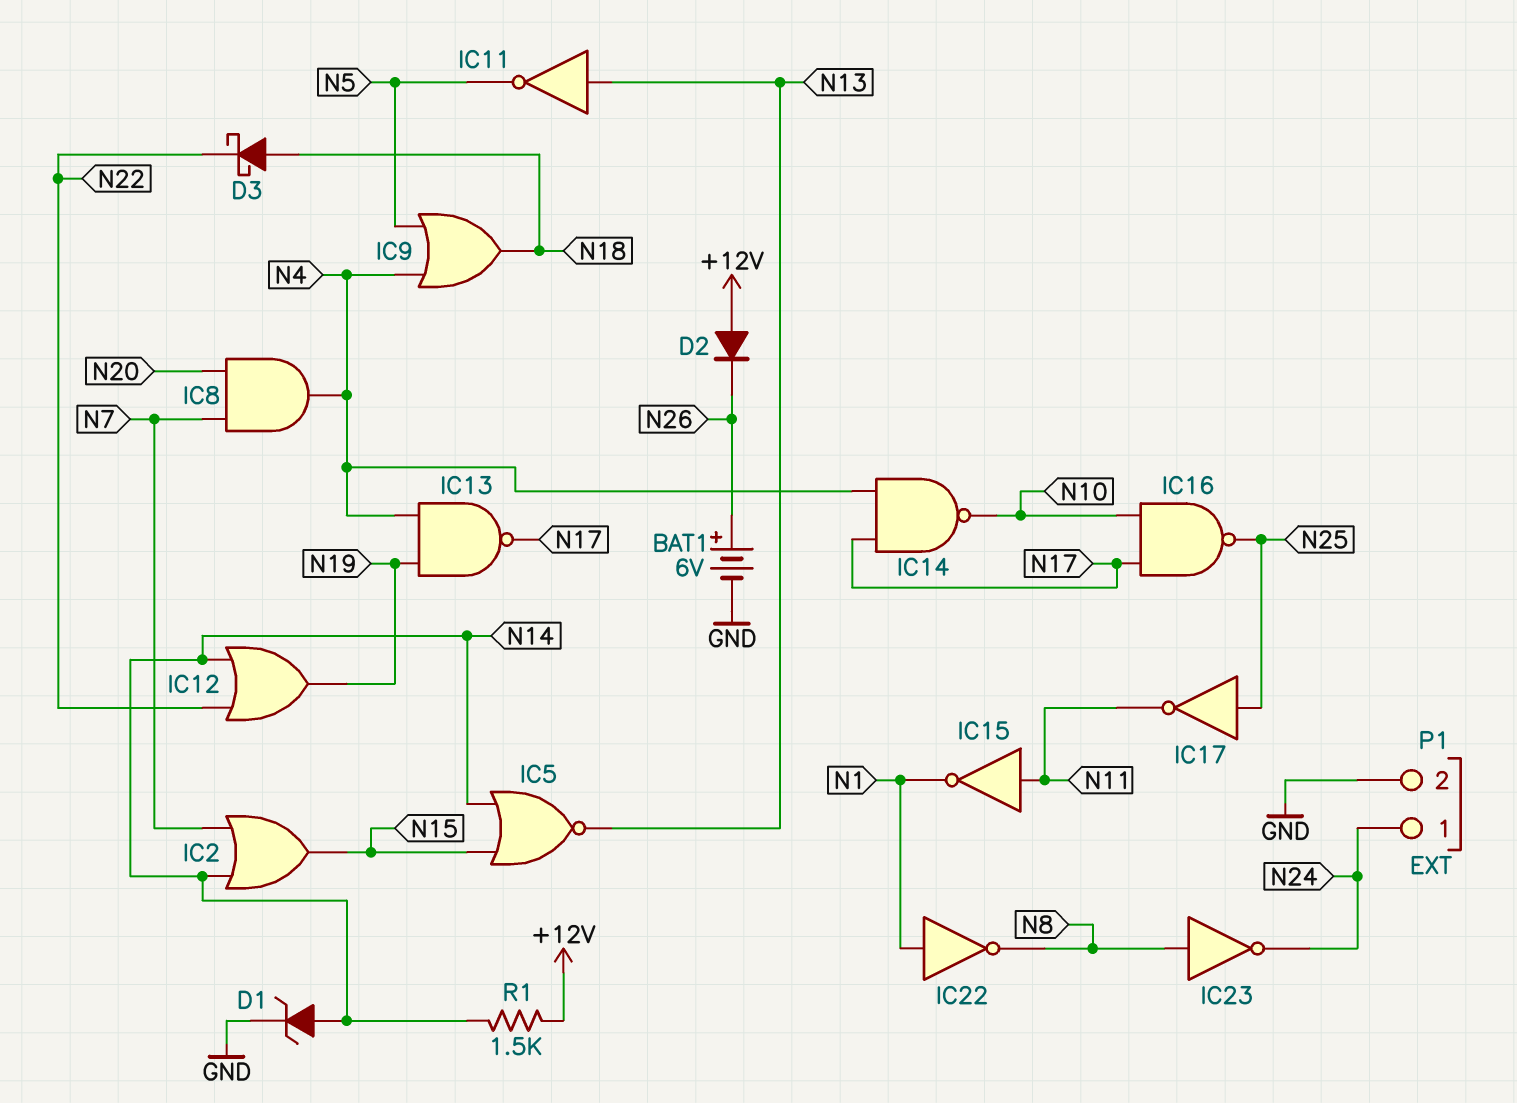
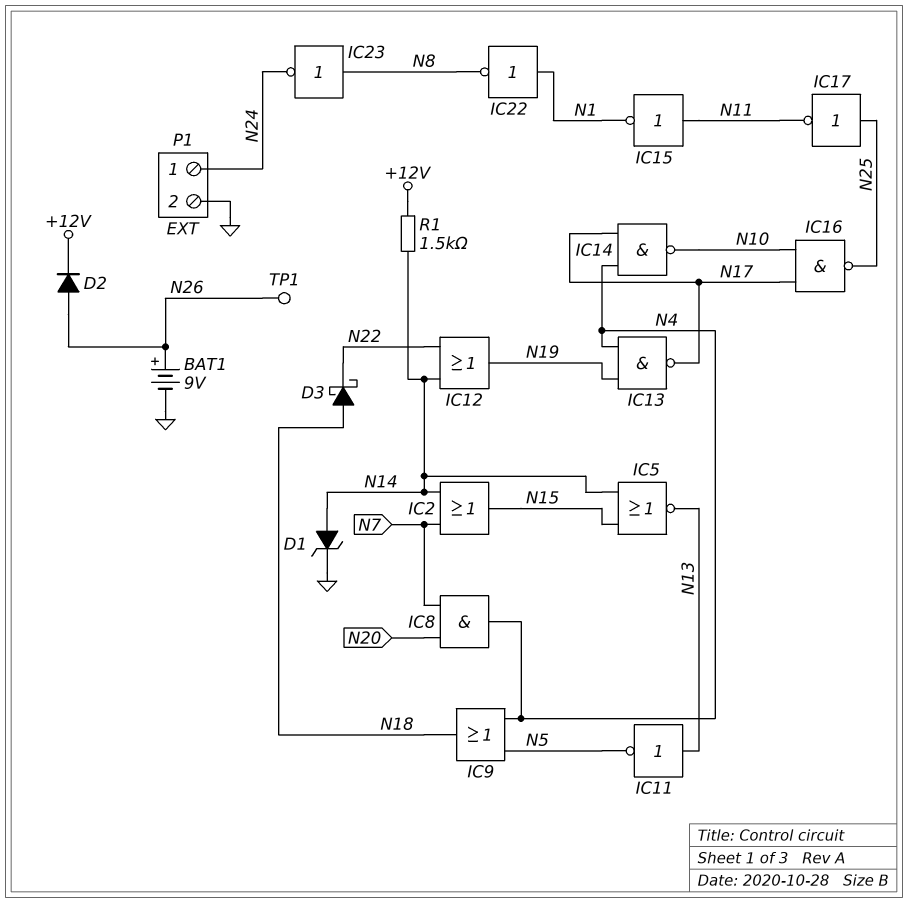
BAT1: 6V (plus N26, minus GND) -> 9V (plus N26, minus GND)
D2: diode (A +12V, K N26) -> diode (A N26, K +12V)
TP1: none -> test point (N26)

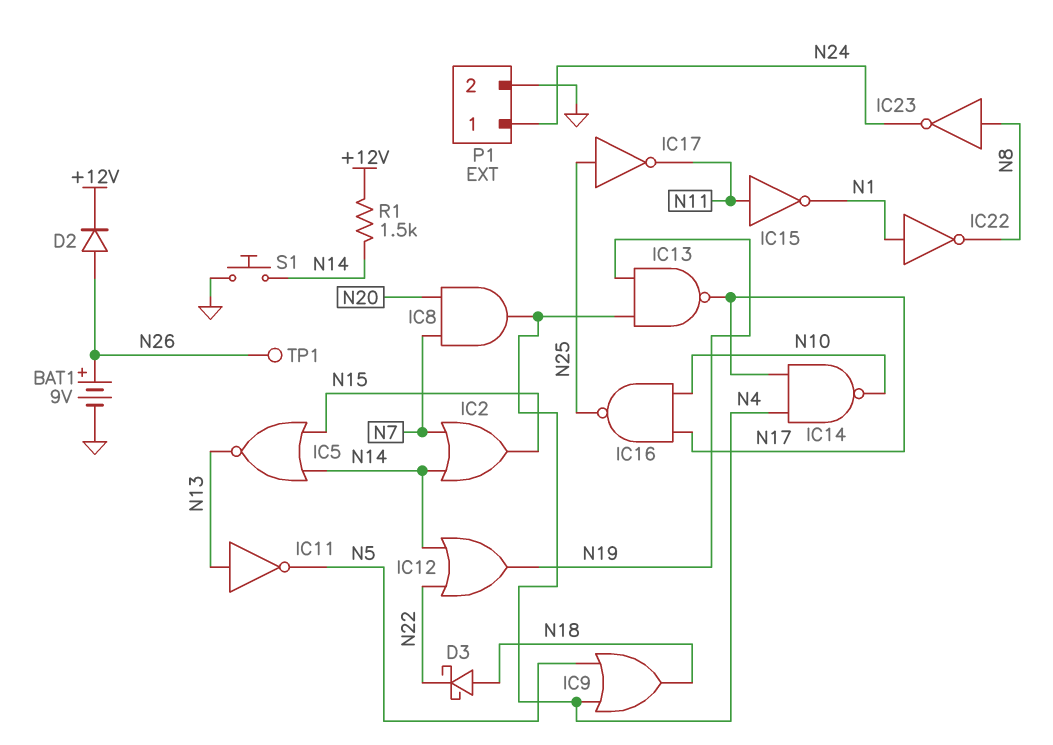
D1: zener (A N14, K GND) -> none
S1: none -> button (GND, N14)

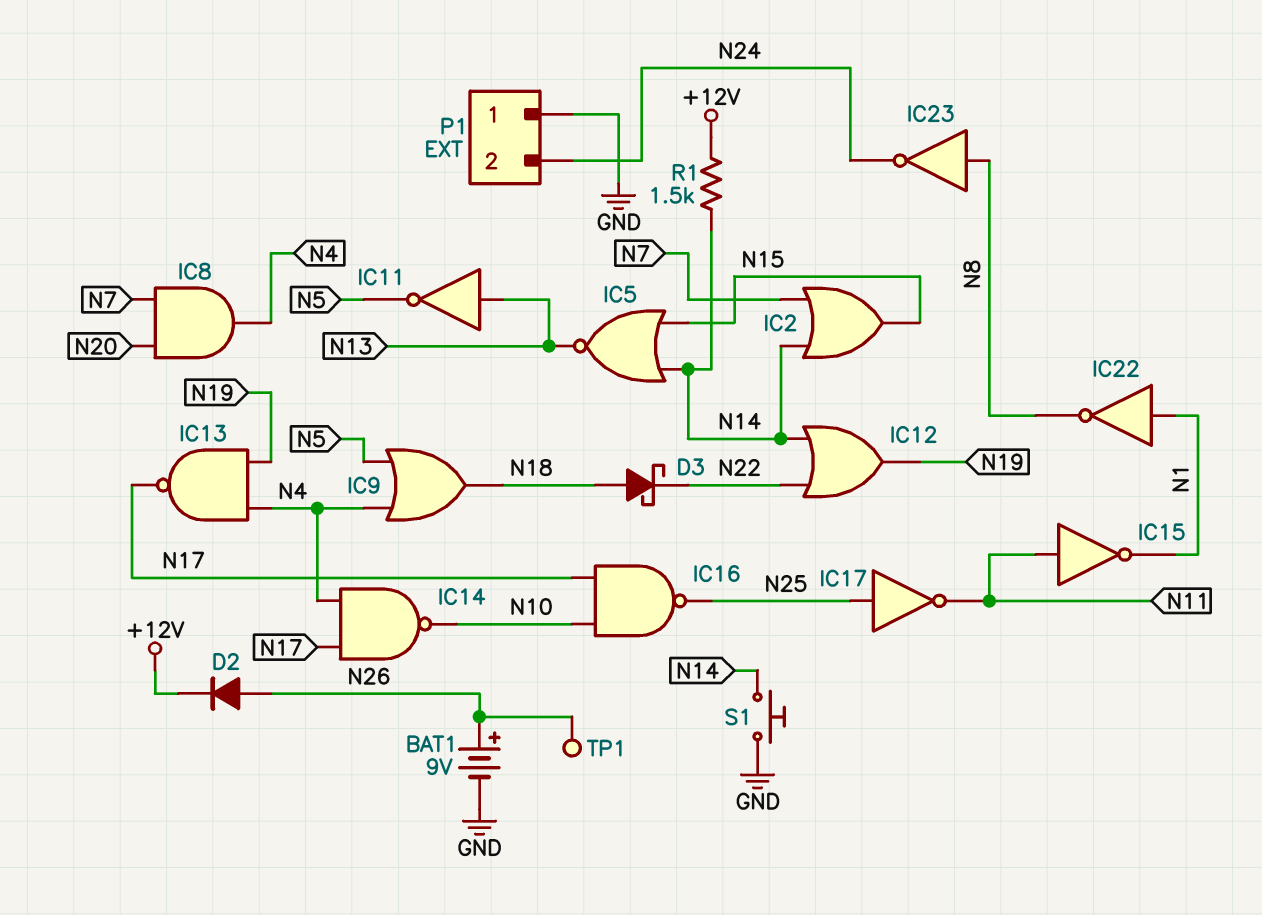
P1 pin 1: N24 -> GND
P1 pin 2: GND -> N24

